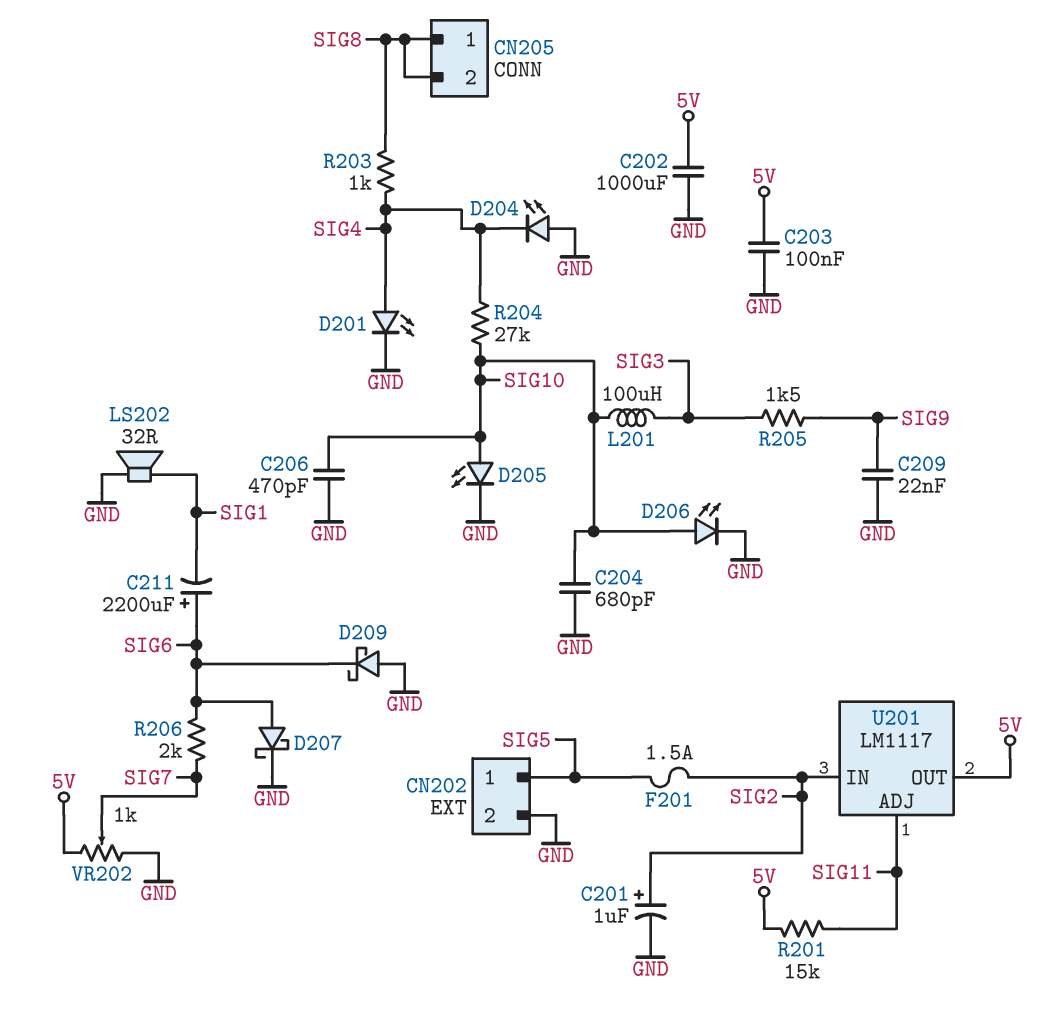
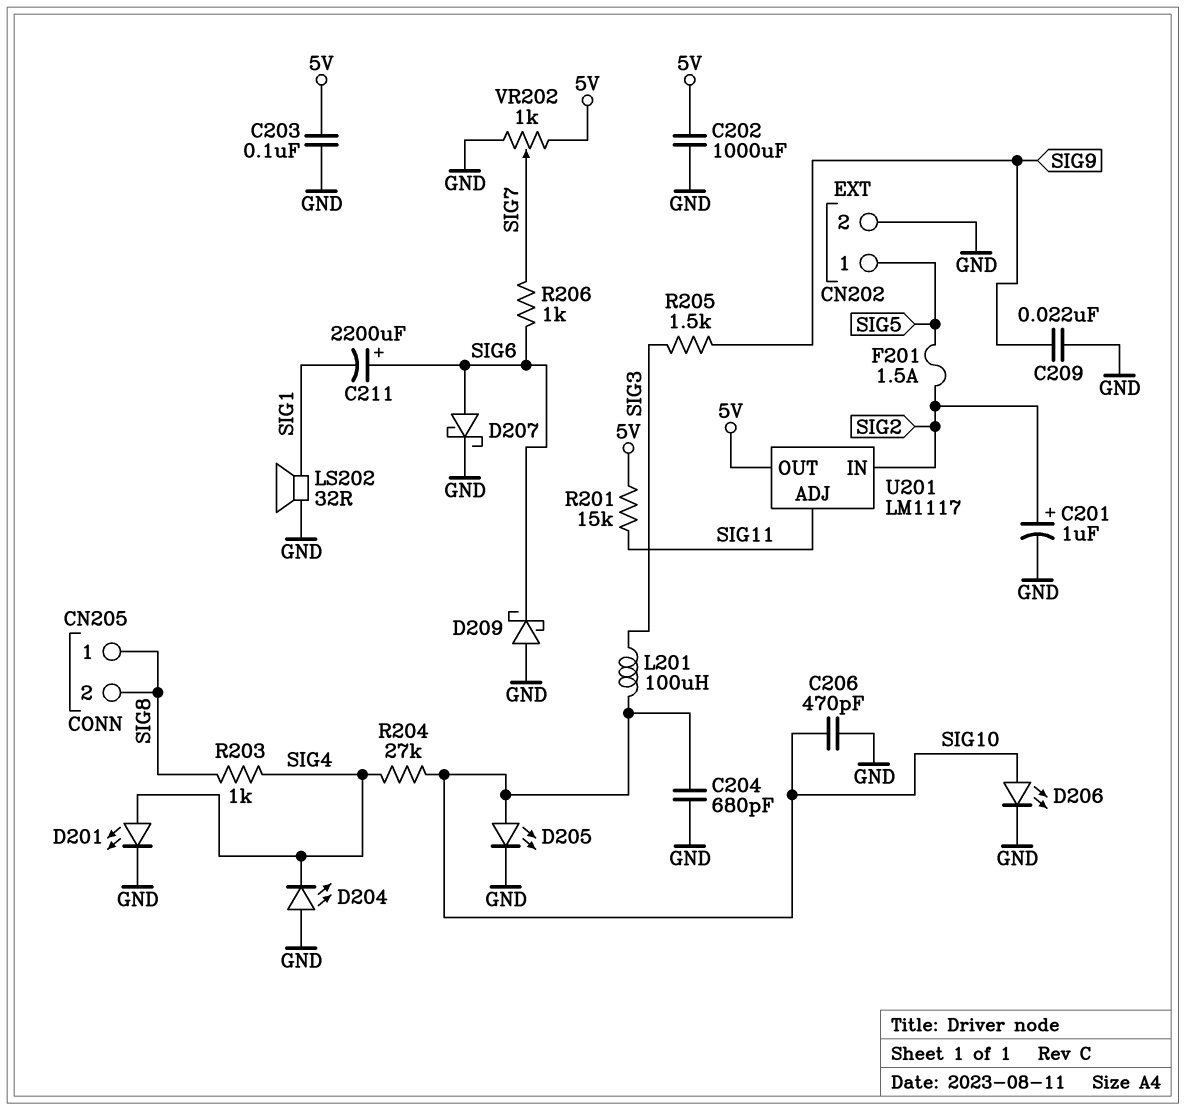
R206: 2k (SIG6, SIG7) -> 1k (SIG6, SIG7)

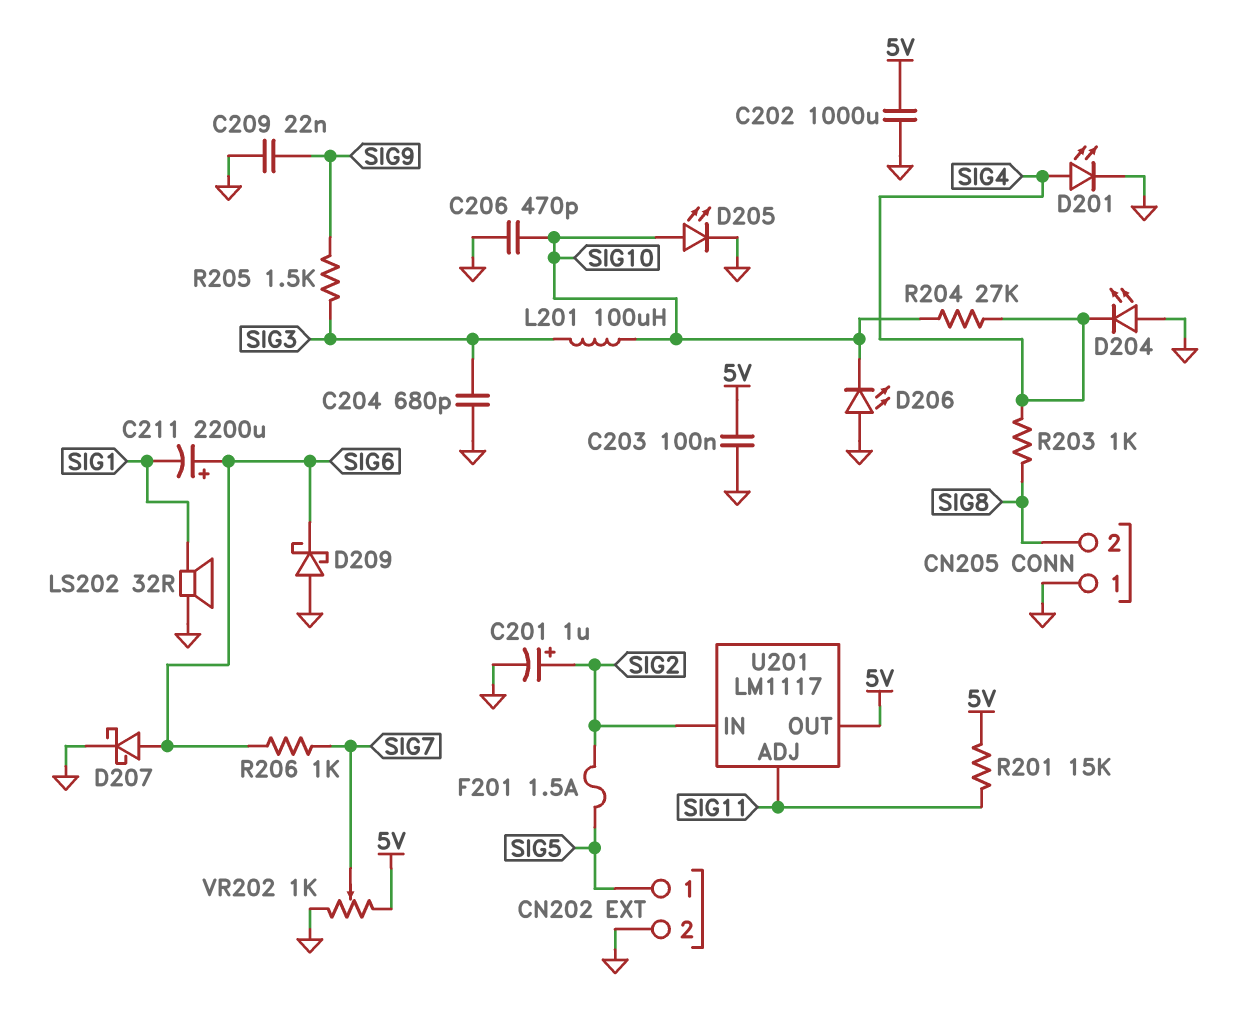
C204: 680pF (GND, SIG10) -> 680pF (GND, SIG3)
CN205 pin 1: SIG8 -> GND
D206: LED (A SIG10, K GND) -> LED (A GND, K SIG10)

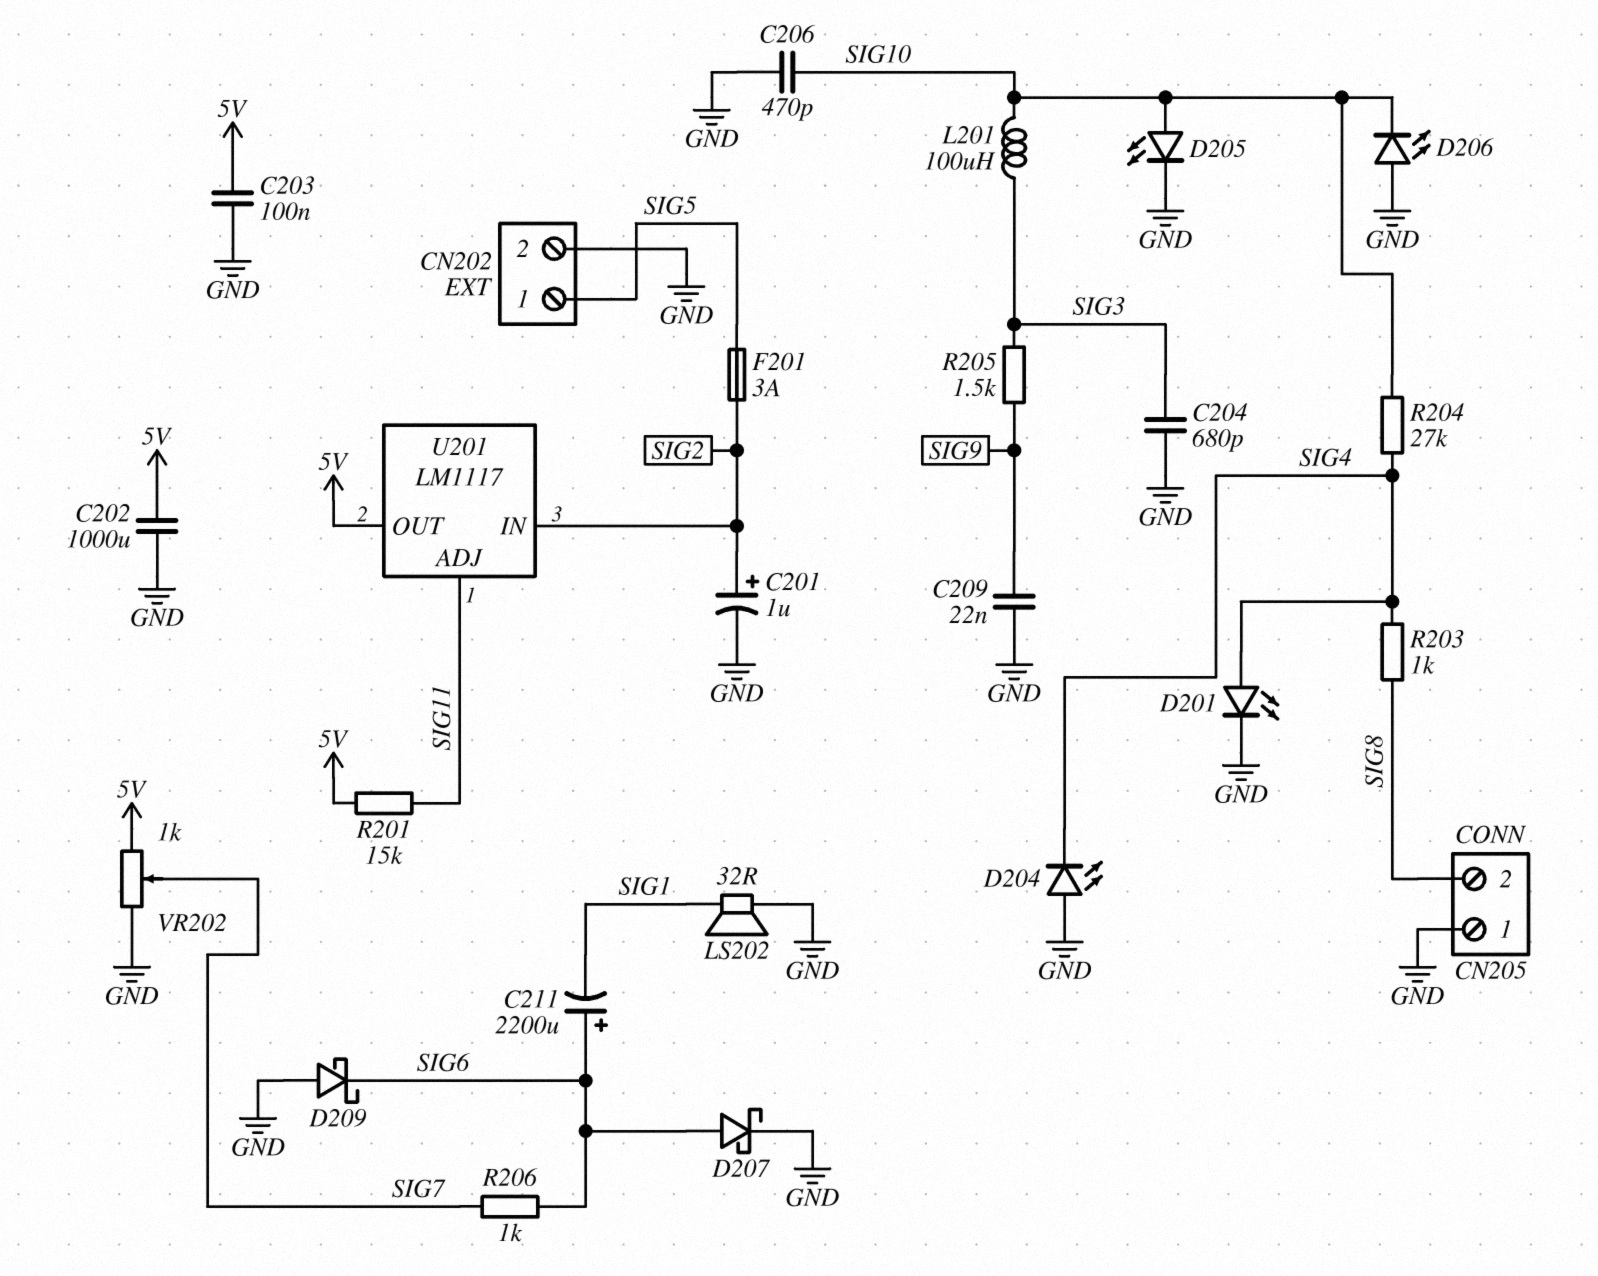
F201: 1.5A (SIG2, SIG5) -> 3A (SIG2, SIG5)

